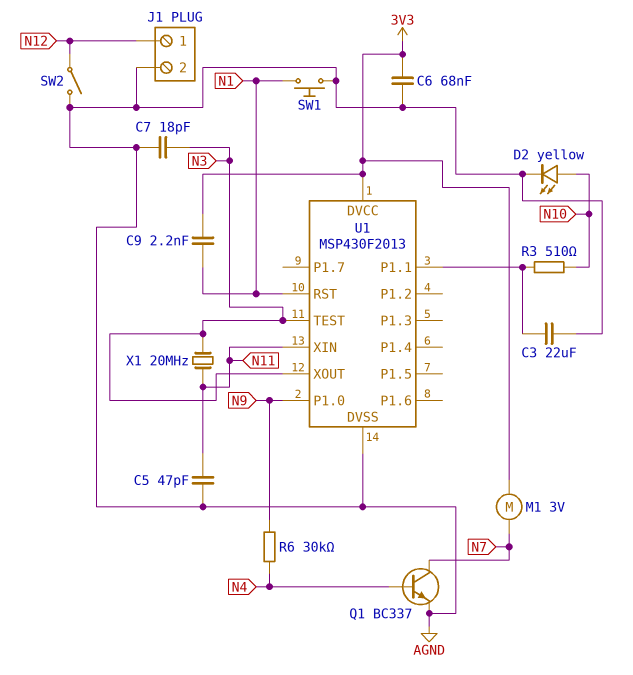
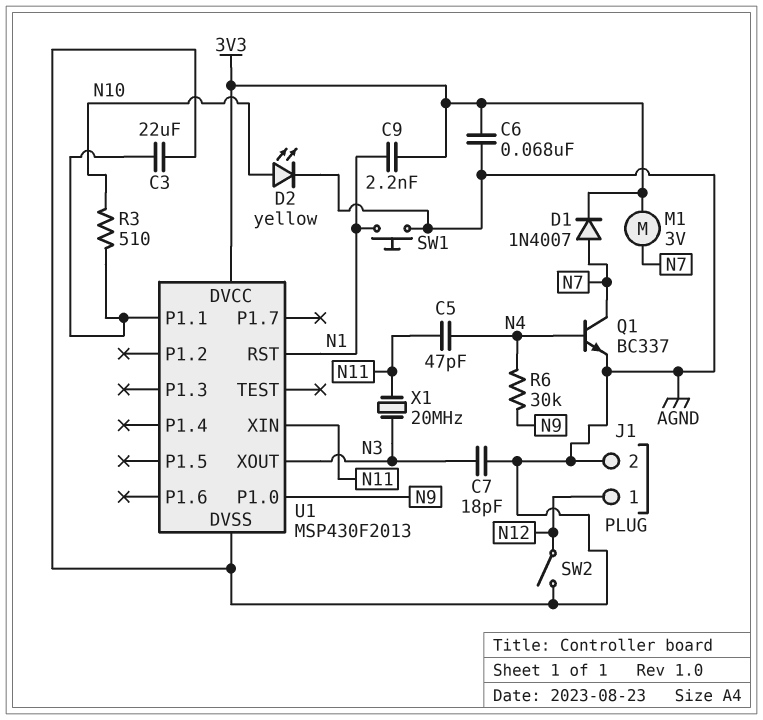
C5: 47pF (AGND, N11) -> 47pF (N4, N11)
D1: none -> diode 1N4007 (A N7, K 3V3)
U1 pin TEST: N3 -> none

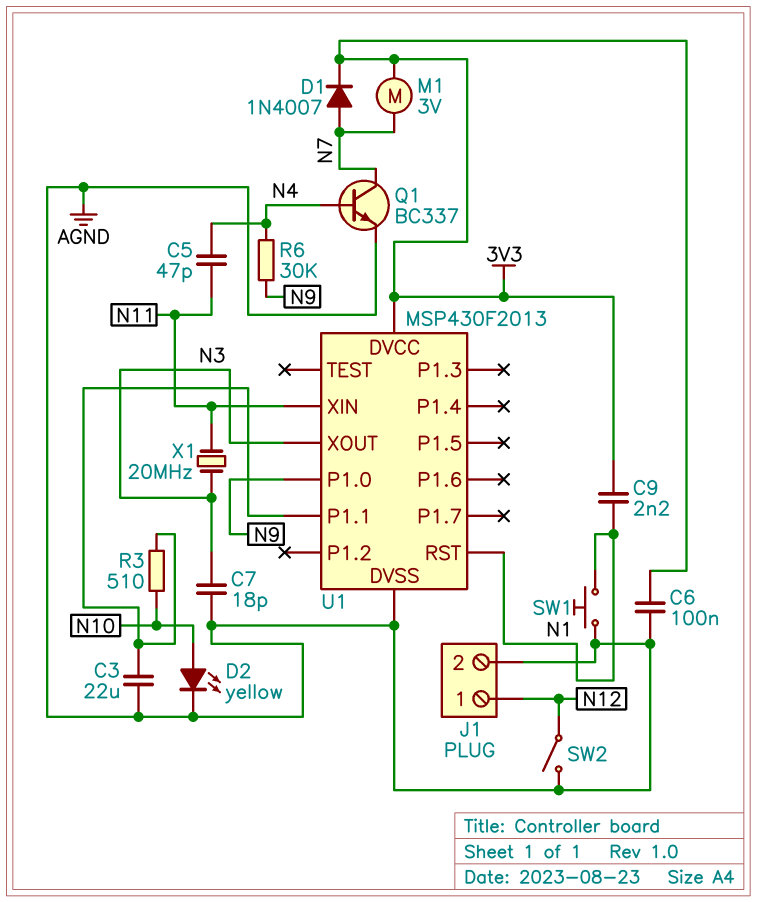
C6: 68nF (3V3, AGND) -> 100nF (3V3, AGND)

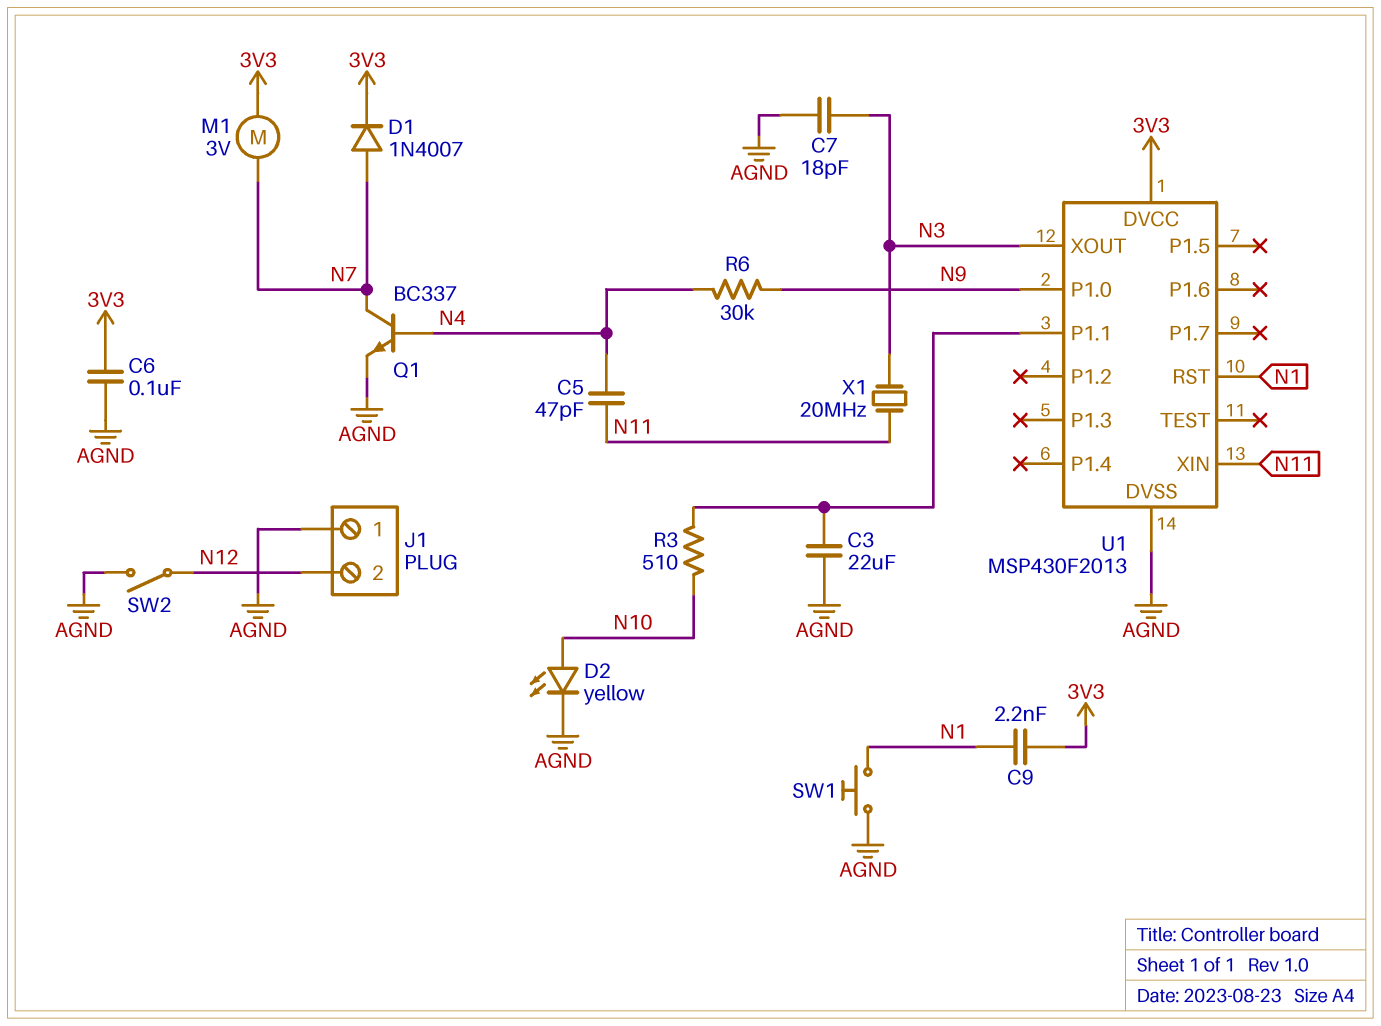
J1 pin 1: N12 -> AGND
J1 pin 2: AGND -> N12

